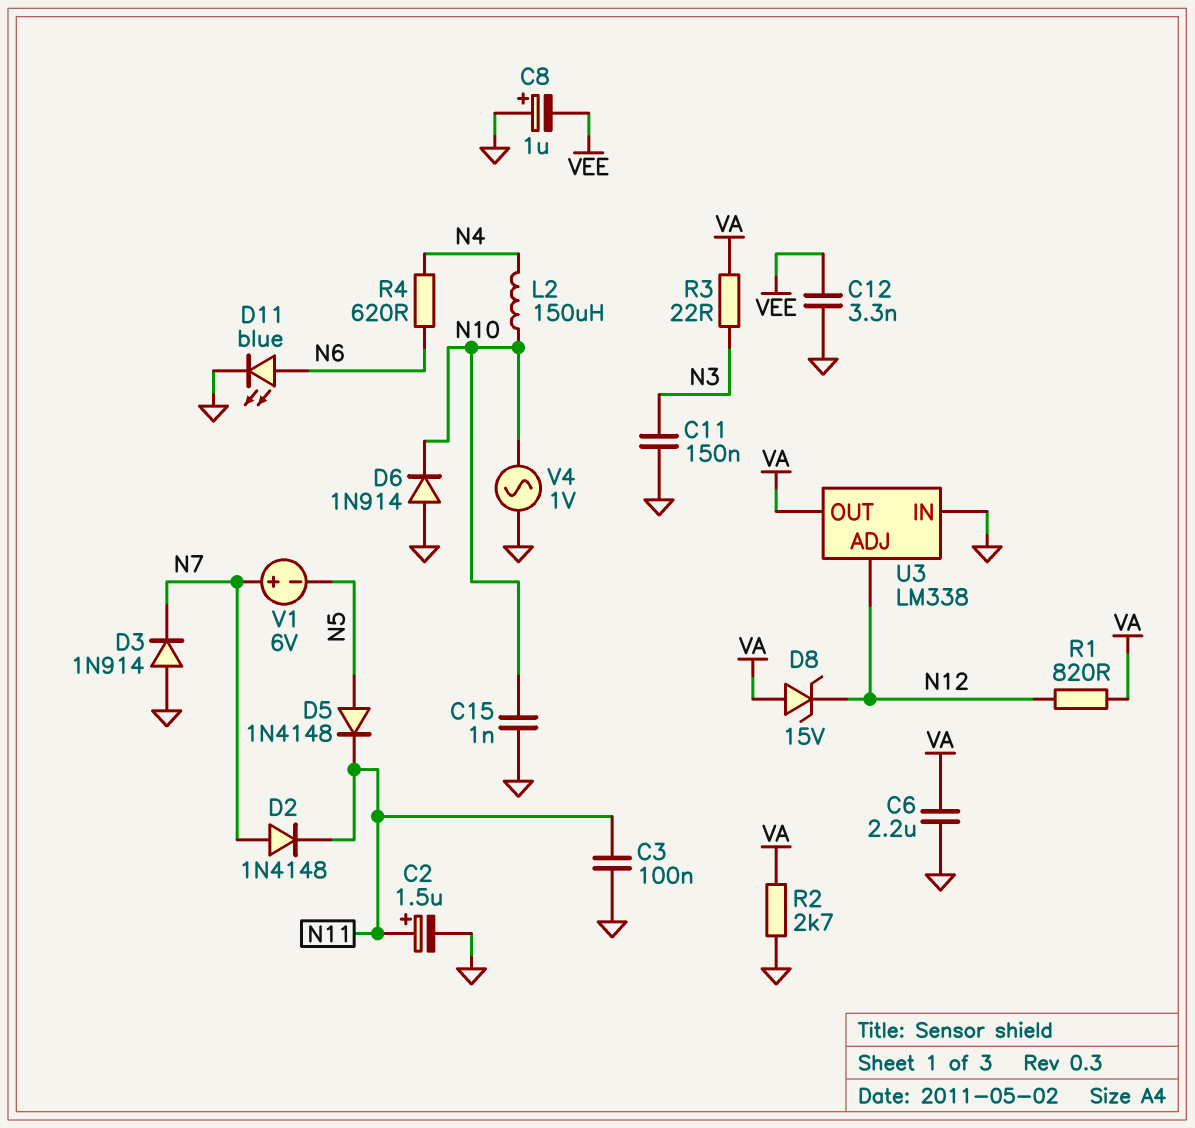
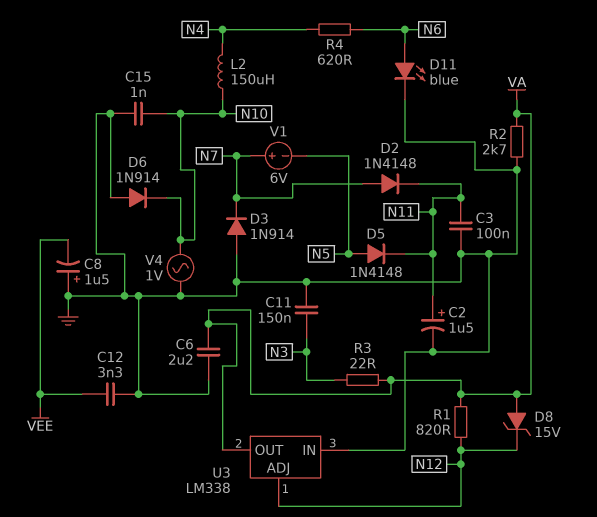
C8: 1uF (plus GND, minus VEE) -> 1.5uF (plus GND, minus VEE)

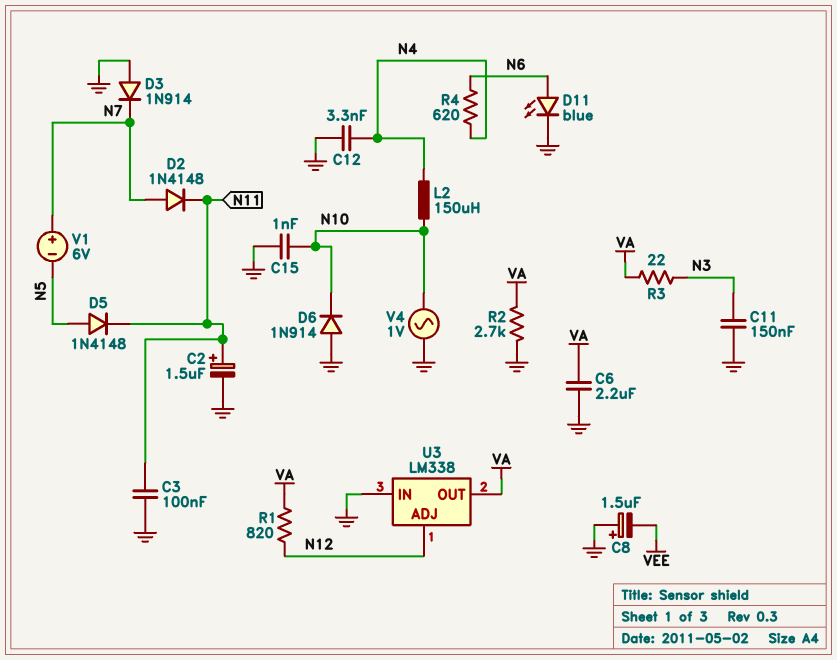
C12: 3.3nF (GND, VEE) -> 3.3nF (GND, N4)
D8: zener 15V (A VA, K N12) -> none

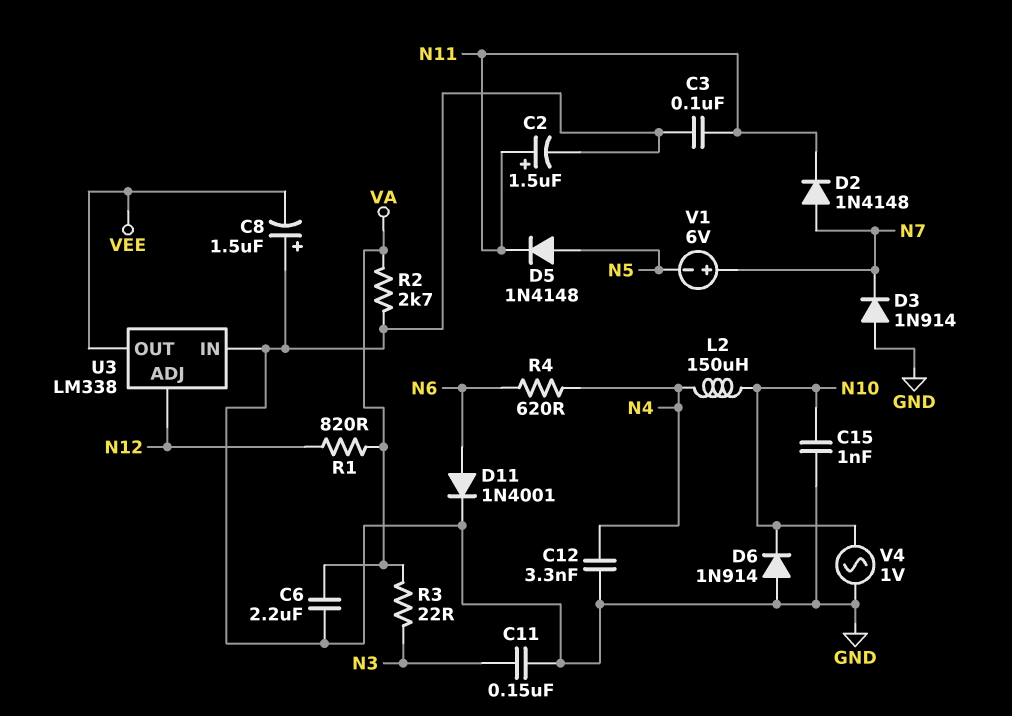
D11: LED blue (A N6, K GND) -> diode 1N4001 (A N6, K GND)
U3 pin OUT: VA -> VEE

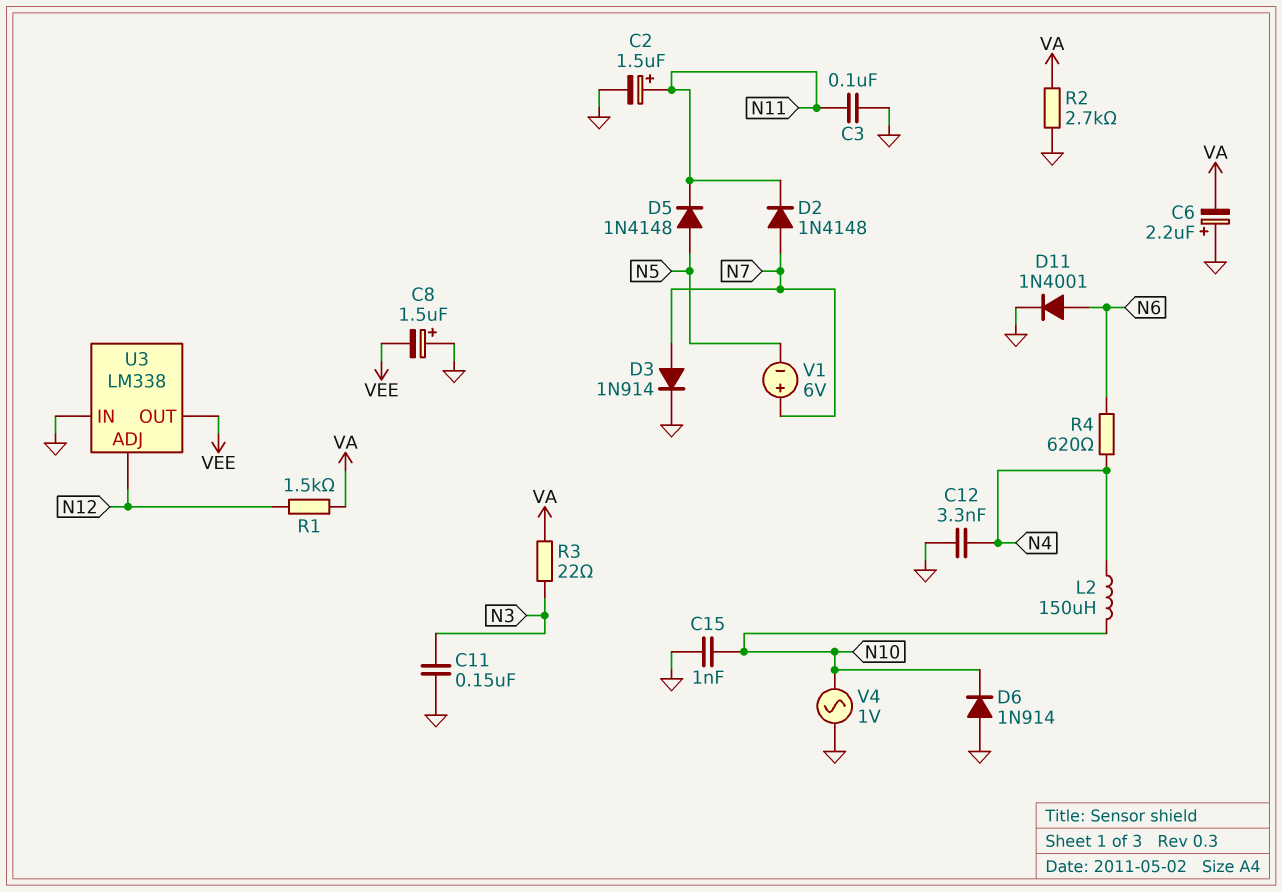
C6: 2.2uF (GND, VA) -> 2.2uF (plus GND, minus VA)
D3: diode 1N914 (A GND, K N7) -> diode 1N914 (A N7, K GND)
R1: 820 (N12, VA) -> 1.5k (N12, VA)

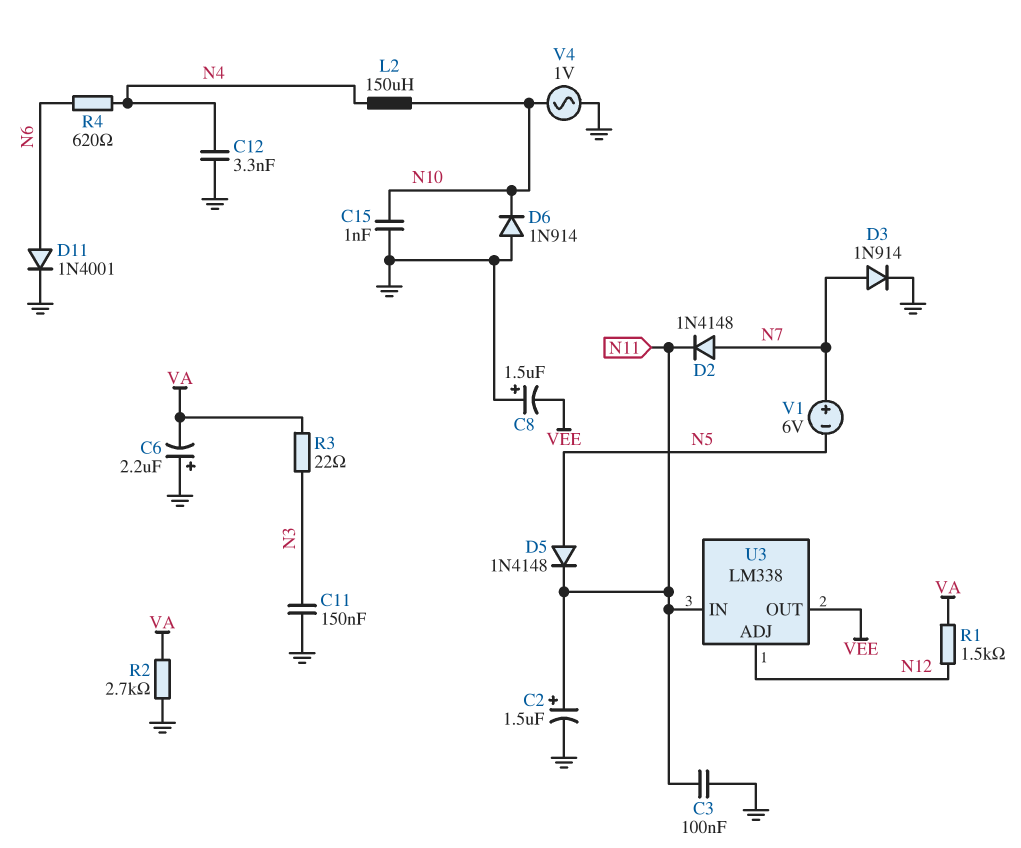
U3 pin IN: GND -> N11

